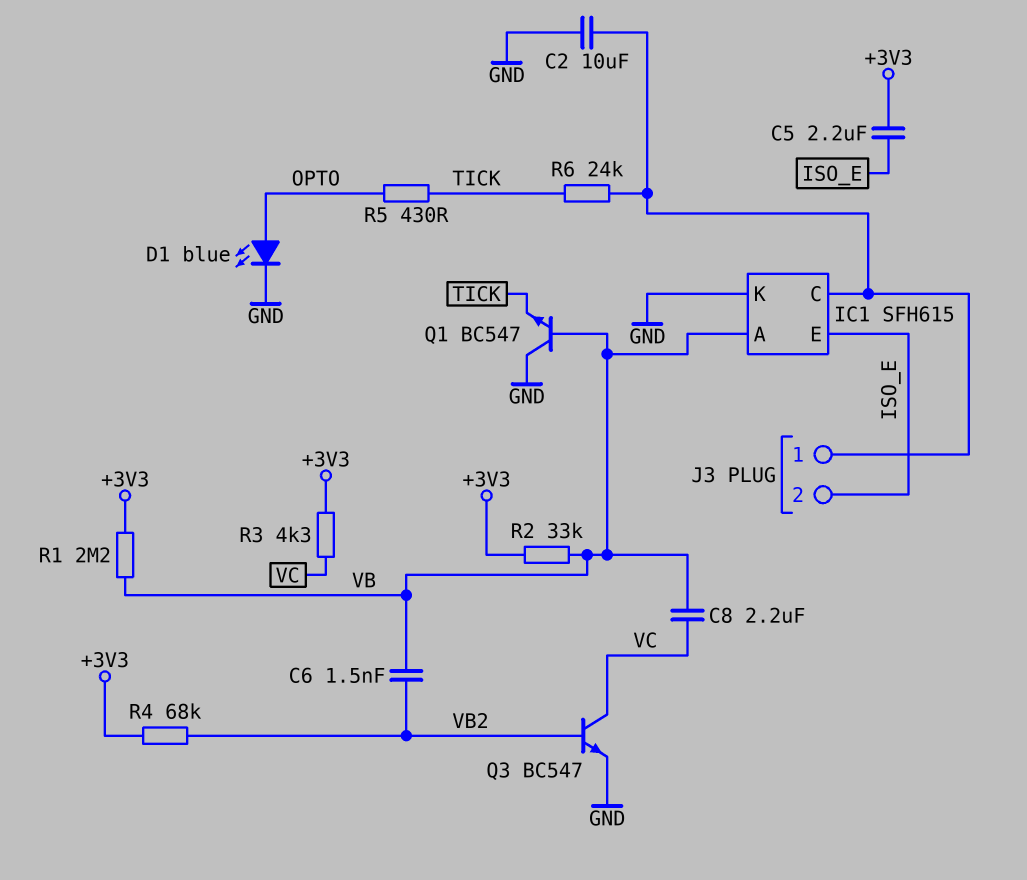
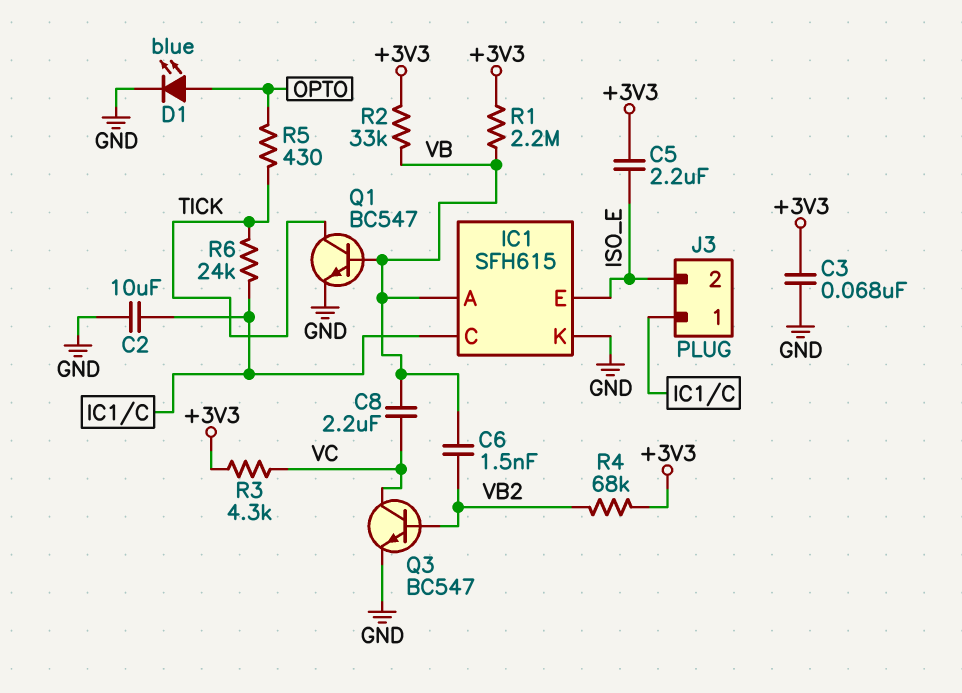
C3: none -> 68nF (+3V3, GND)
Q1: NPN BC547 (B VB, C GND, E TICK) -> NPN BC547 (B VB, C TICK, E GND)

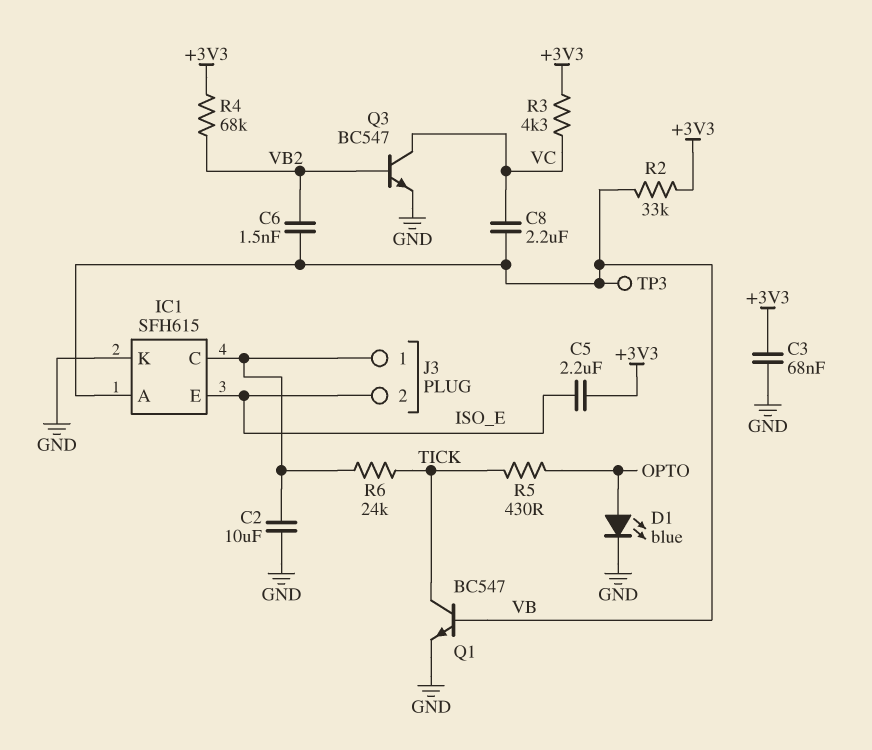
R1: 2.2M (+3V3, VB) -> none
TP3: none -> test point (VB)

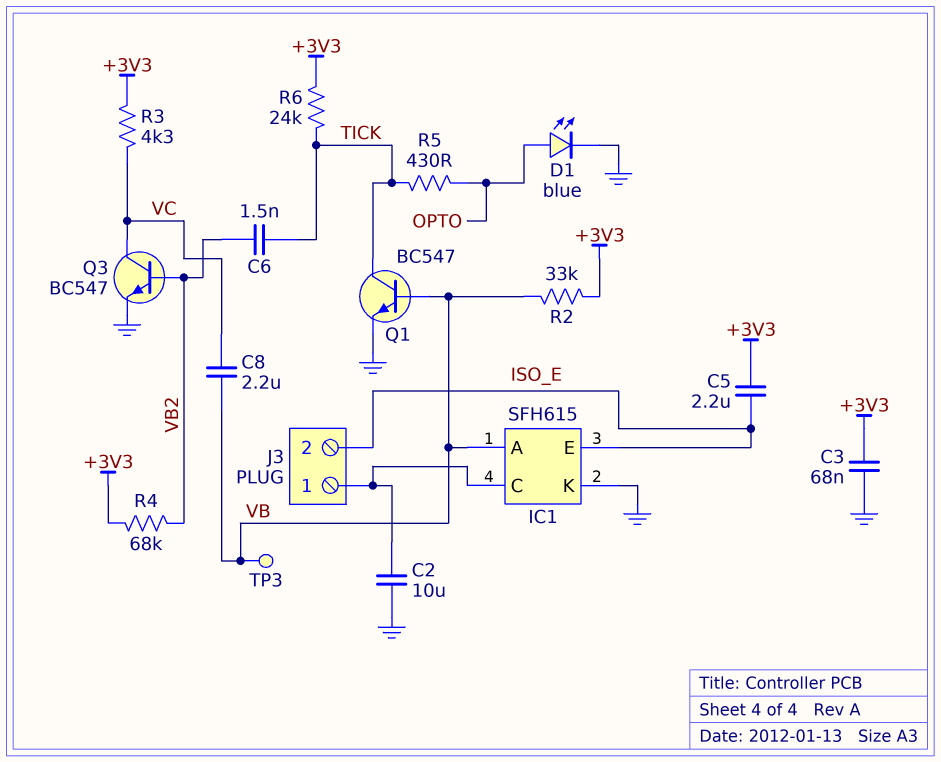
C6: 1.5nF (VB, VB2) -> 1.5nF (TICK, VB2)
R6: 24k (IC1/C, TICK) -> 24k (+3V3, TICK)

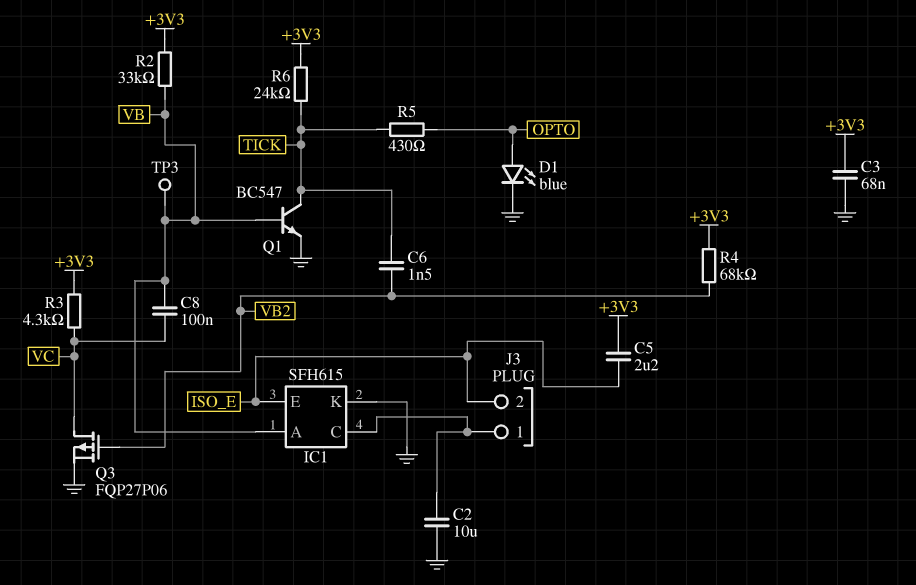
C8: 2.2uF (VB, VC) -> 100nF (VB, VC)
Q3: NPN BC547 (B VB2, C VC, E GND) -> PMOS FQP27P06 (G VB2, D VC, S GND)

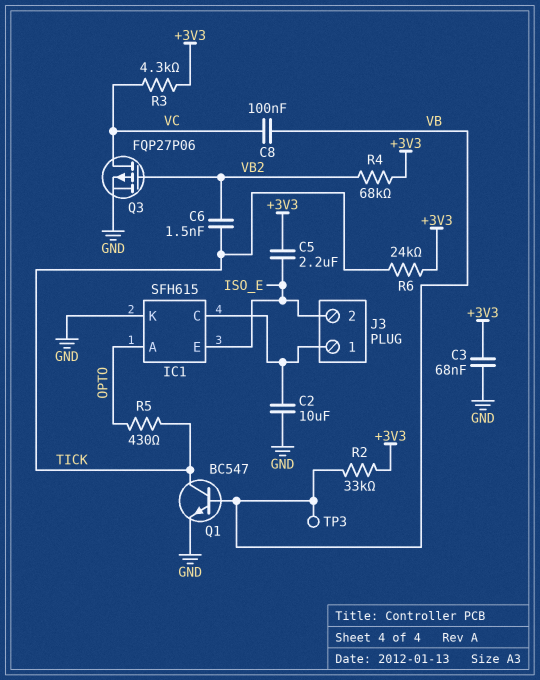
D1: LED blue (A OPTO, K GND) -> none
IC1 pin A: VB -> OPTO

